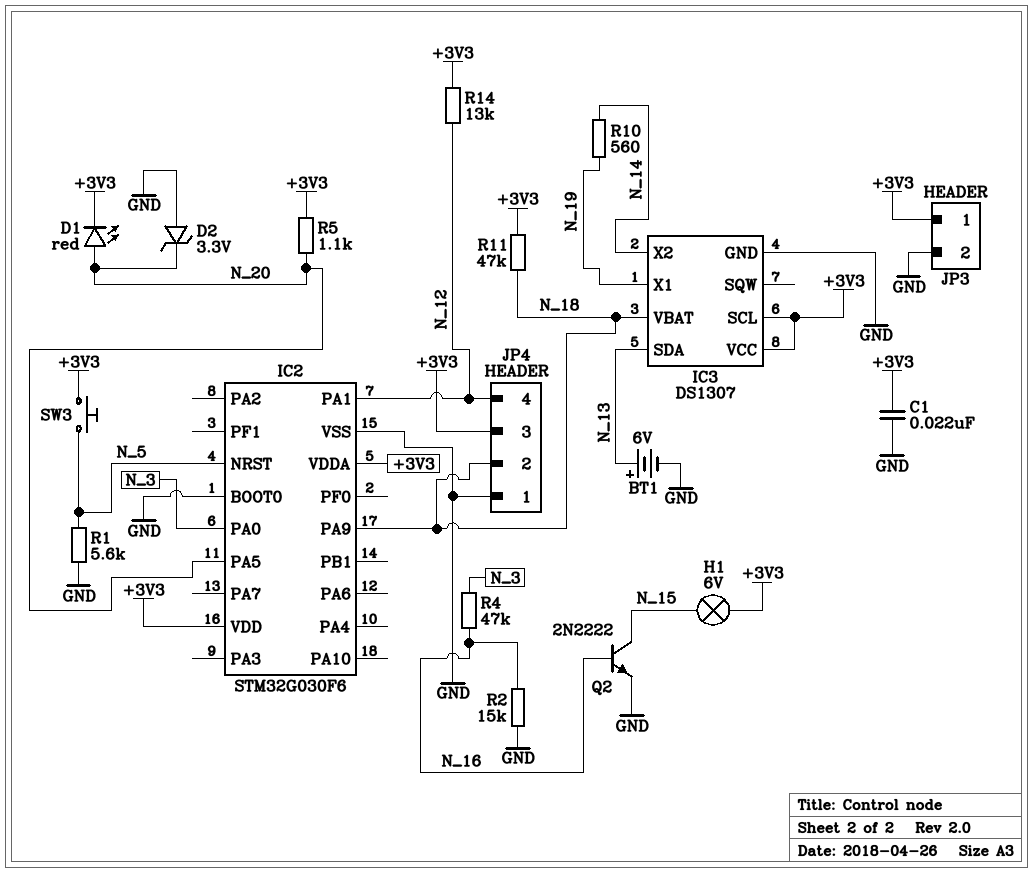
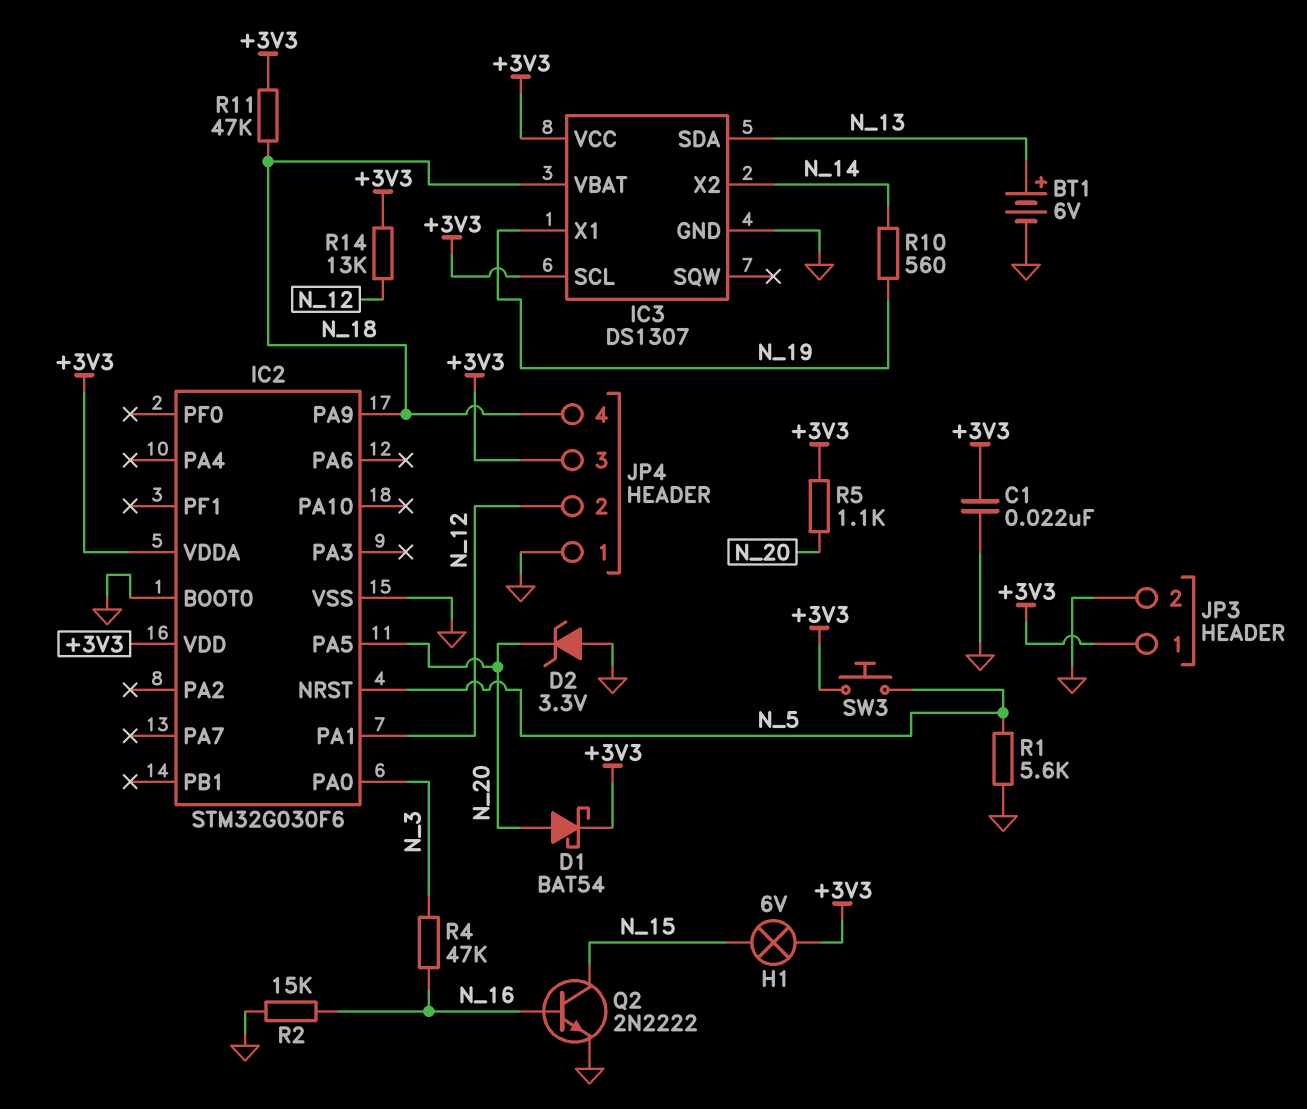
D1: LED red (A N_20, K +3V3) -> schottky BAT54 (A N_20, K +3V3)
JP4 pin 2: N_18 -> N_12
JP4 pin 4: N_12 -> N_18

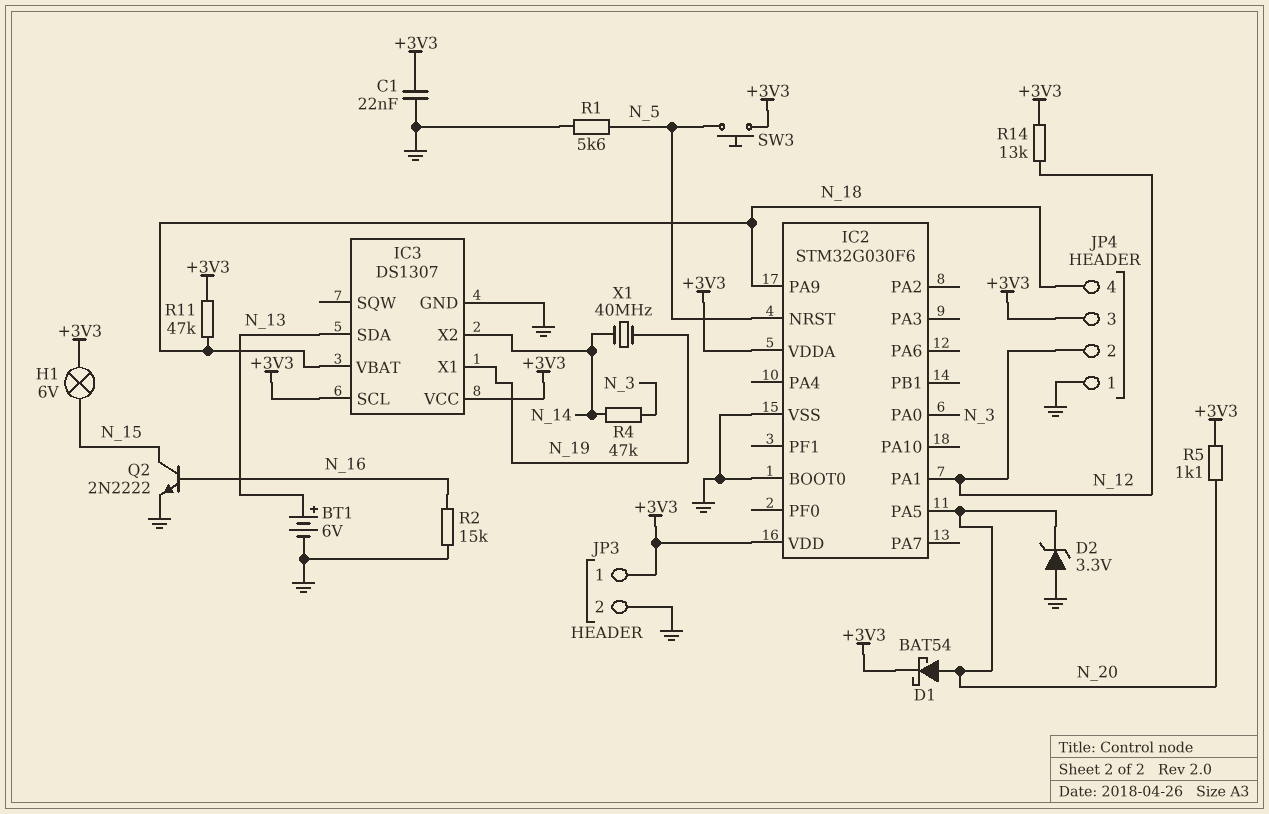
R4: 47k (N_3, N_16) -> 47k (N_3, N_14)
R10: 560 (N_14, N_19) -> none
X1: none -> 40MHz (N_14, N_19)

